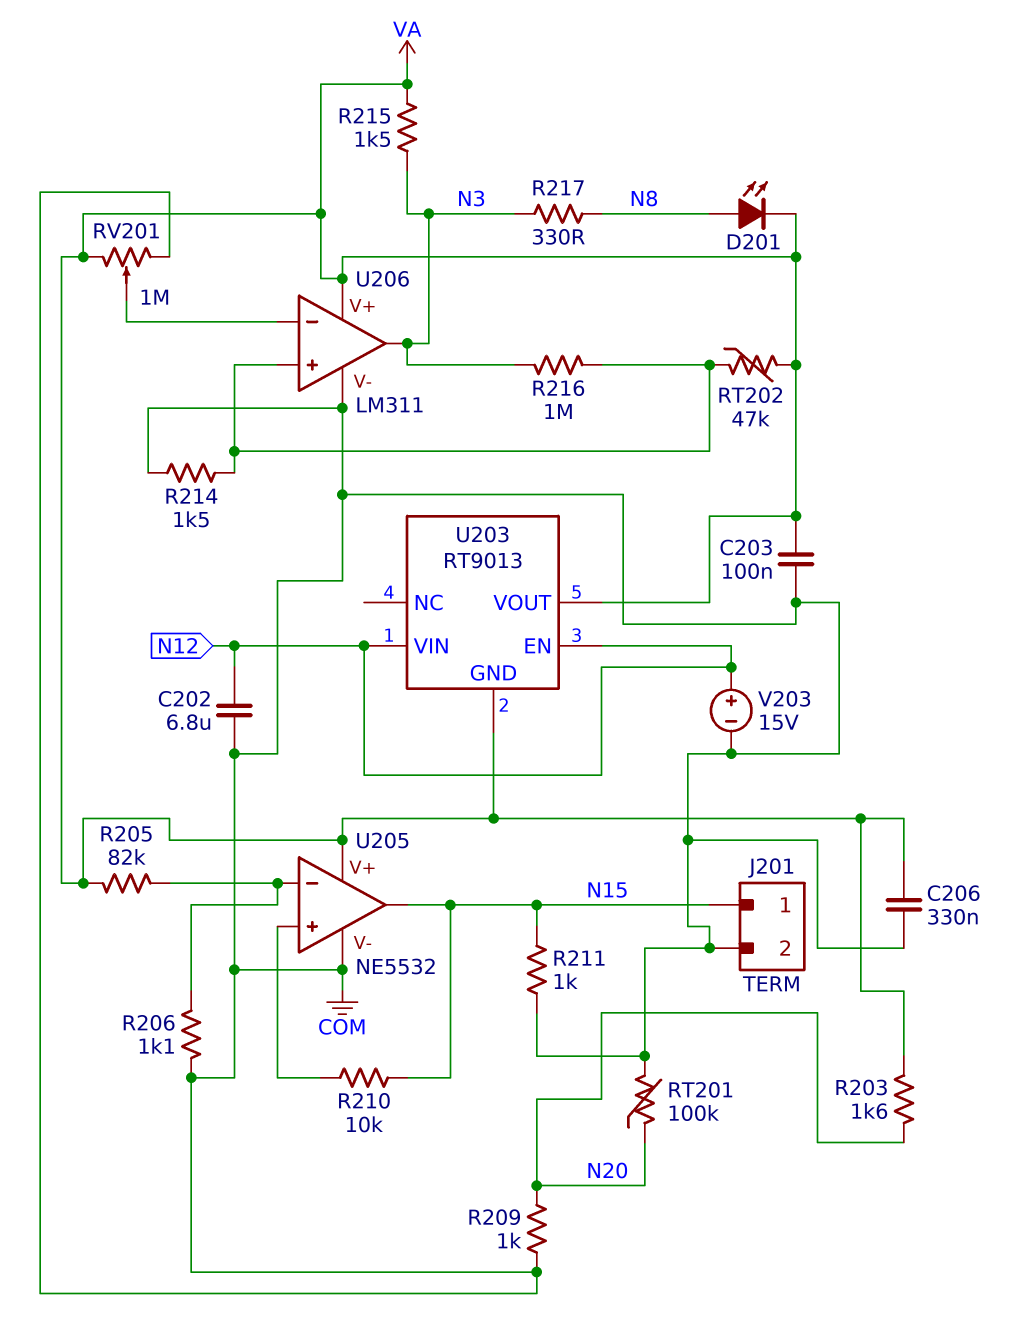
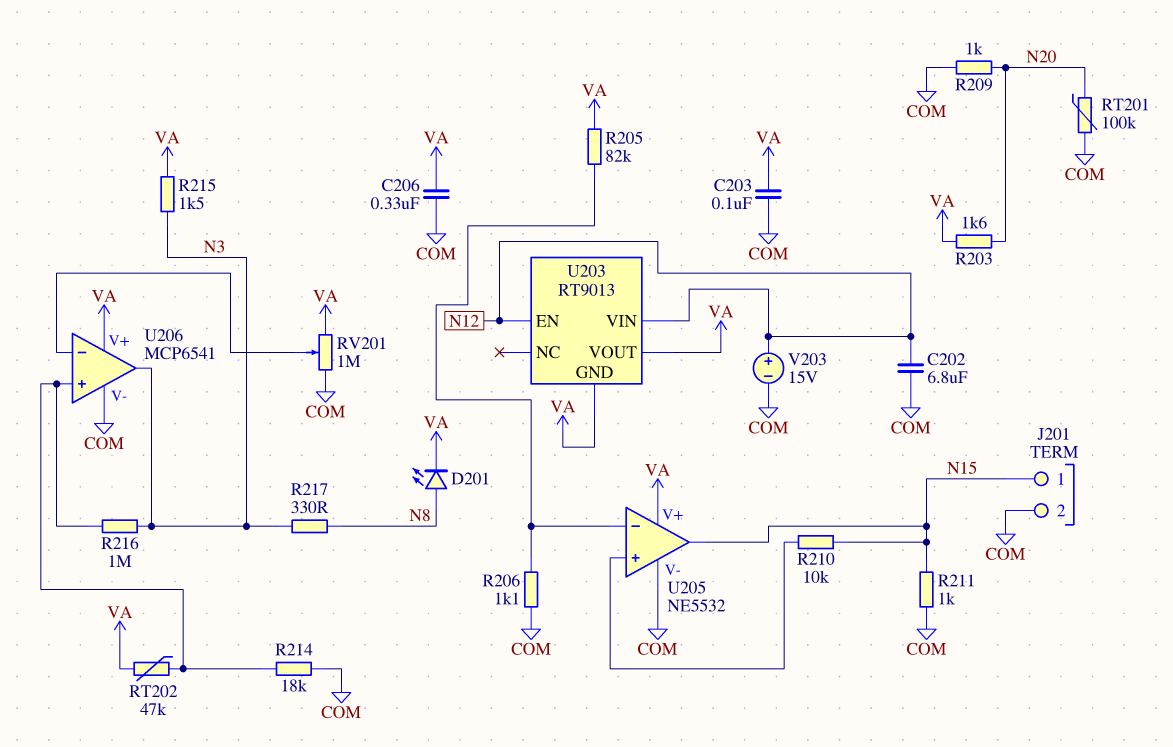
R214: 1.5k (COM, U206/in+) -> 18k (COM, U206/in+)
U206: LM311 -> MCP6541

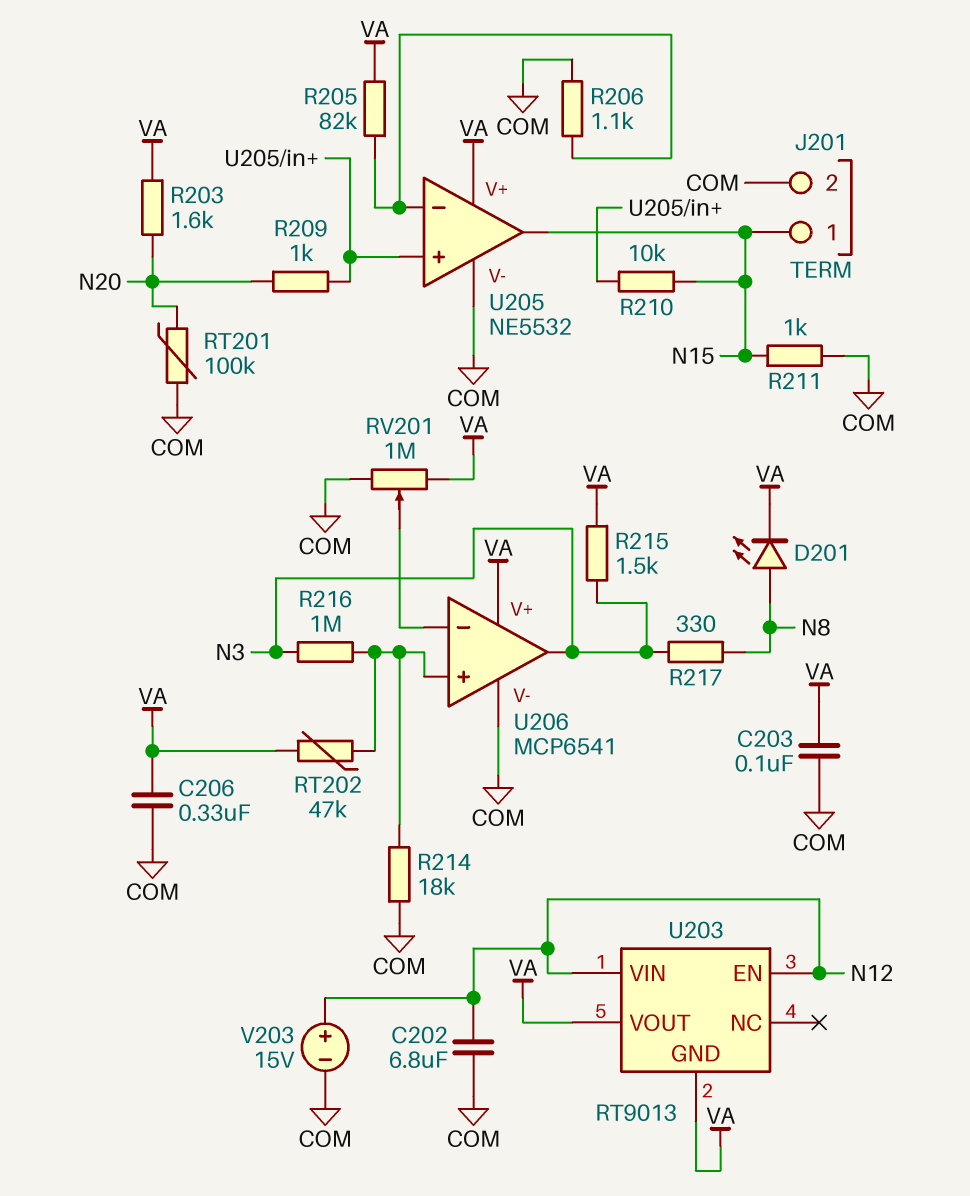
R209: 1k (COM, N20) -> 1k (N20, U205/in+)

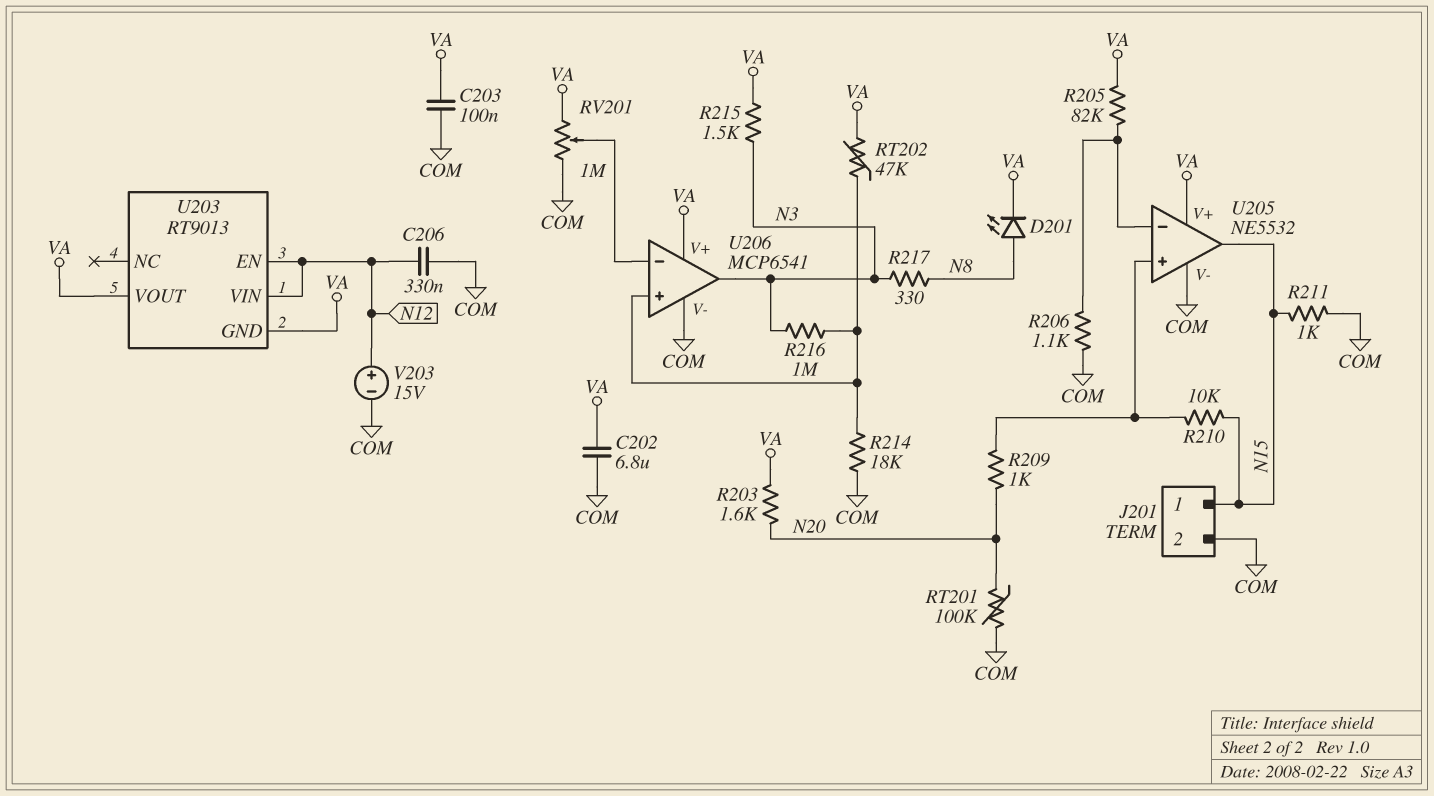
C202: 6.8uF (COM, N12) -> 6.8uF (COM, VA)
C206: 330nF (COM, VA) -> 330nF (COM, N12)

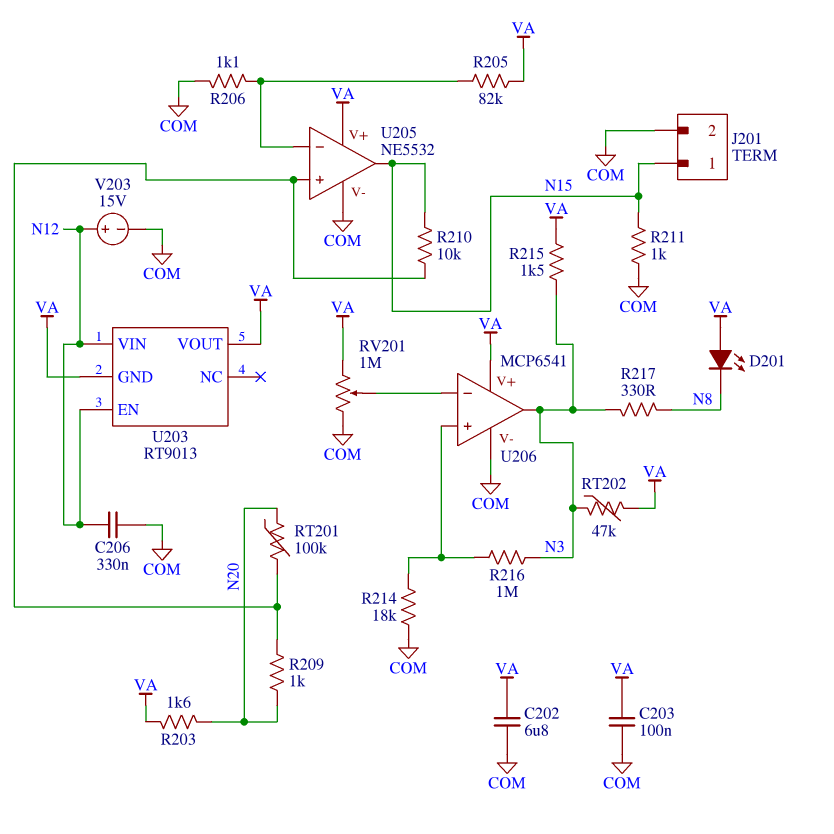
D201: LED (A N8, K VA) -> LED (A VA, K N8)
RT201: 100k (COM, N20) -> 100k (N20, U205/in+)
RT202: 47k (U206/in+, VA) -> 47k (N3, VA)

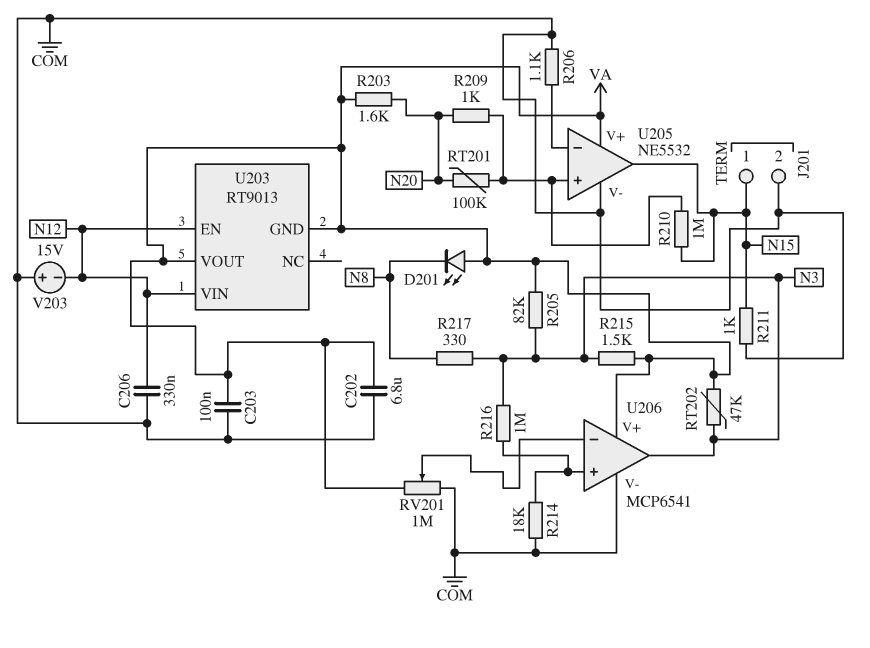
R205: 82k (U205/in-, VA) -> 82k (N3, VA)
R210: 10k (N15, U205/in+) -> 1M (N15, U205/in+)
V203: 15V (plus N12, minus COM) -> 15V (plus COM, minus N12)

